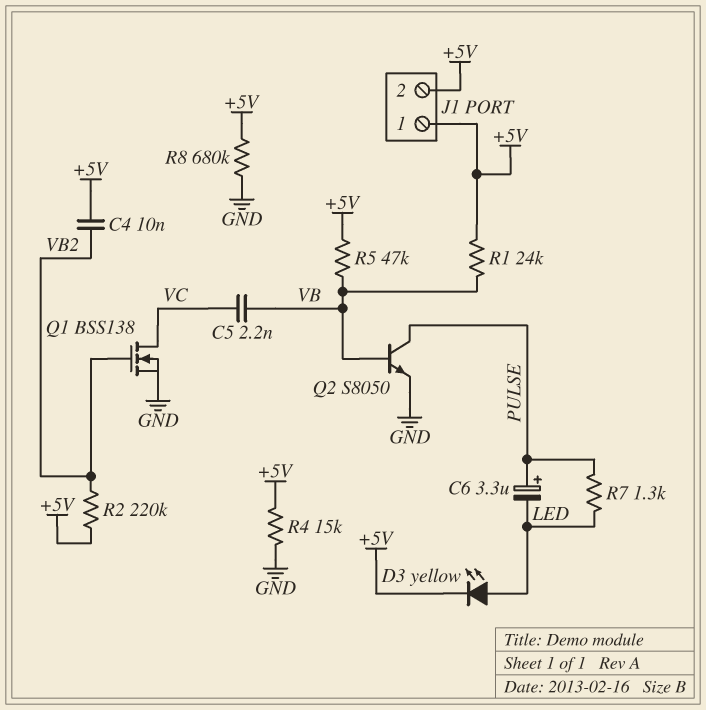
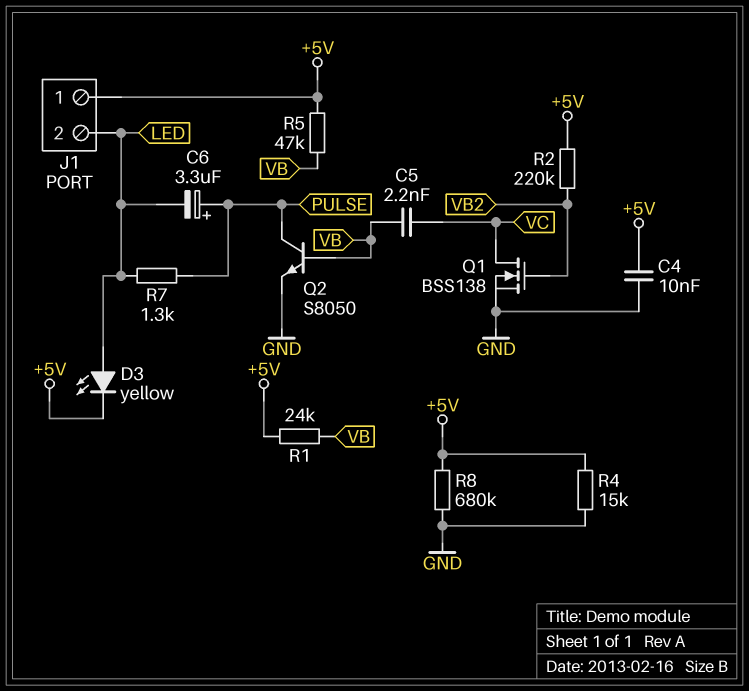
C4: 10nF (+5V, VB2) -> 10nF (+5V, GND)
J1 pin 2: +5V -> LED

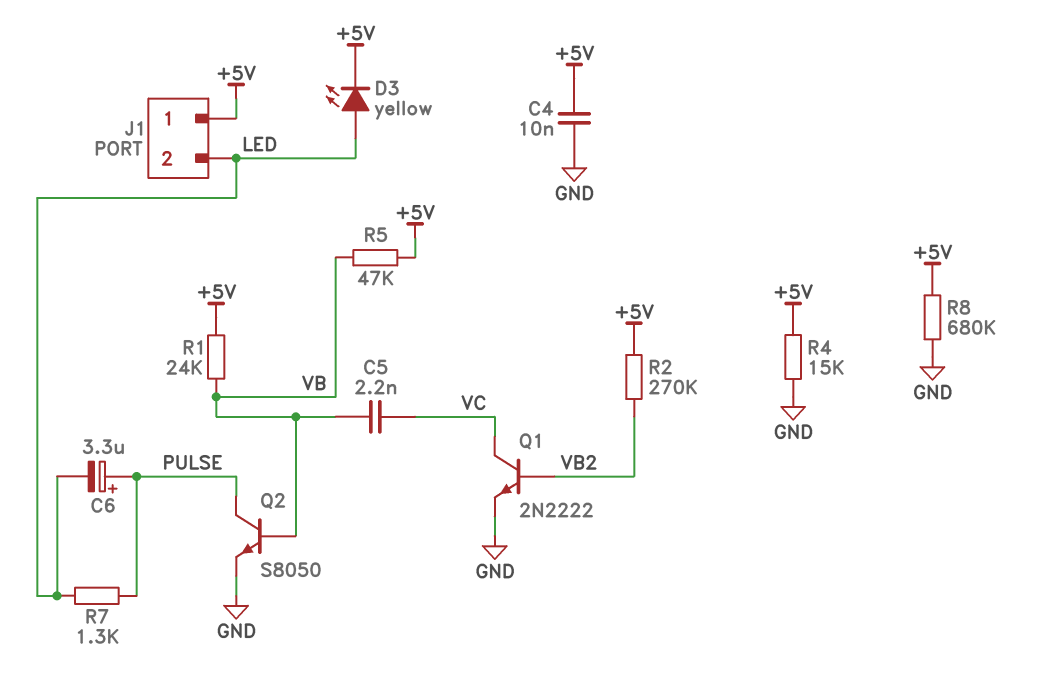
Q1: NMOS BSS138 (G VB2, D VC, S GND) -> NPN 2N2222 (B VB2, C VC, E GND)
R2: 220k (+5V, VB2) -> 270k (+5V, VB2)

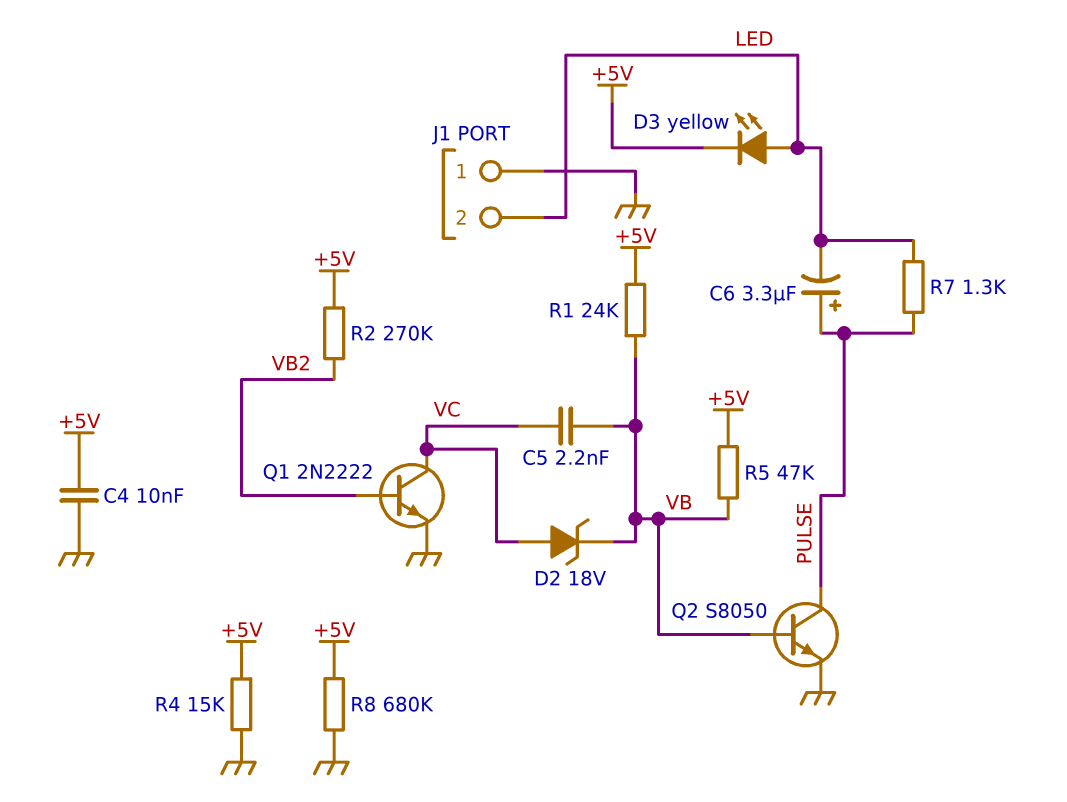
D2: none -> zener 18V (A VC, K VB)
J1 pin 1: +5V -> GND

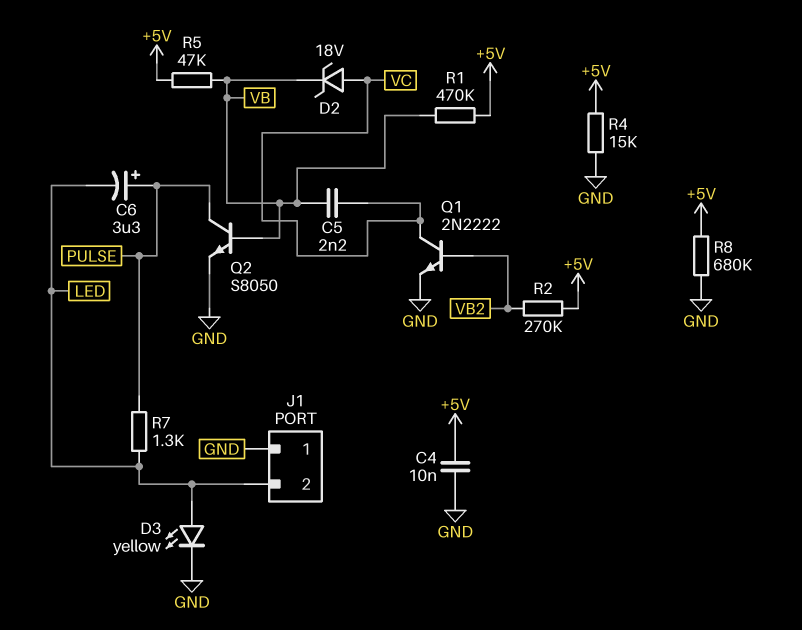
D3: LED yellow (A LED, K +5V) -> LED yellow (A LED, K GND)
R1: 24k (+5V, VB) -> 470k (+5V, VB)

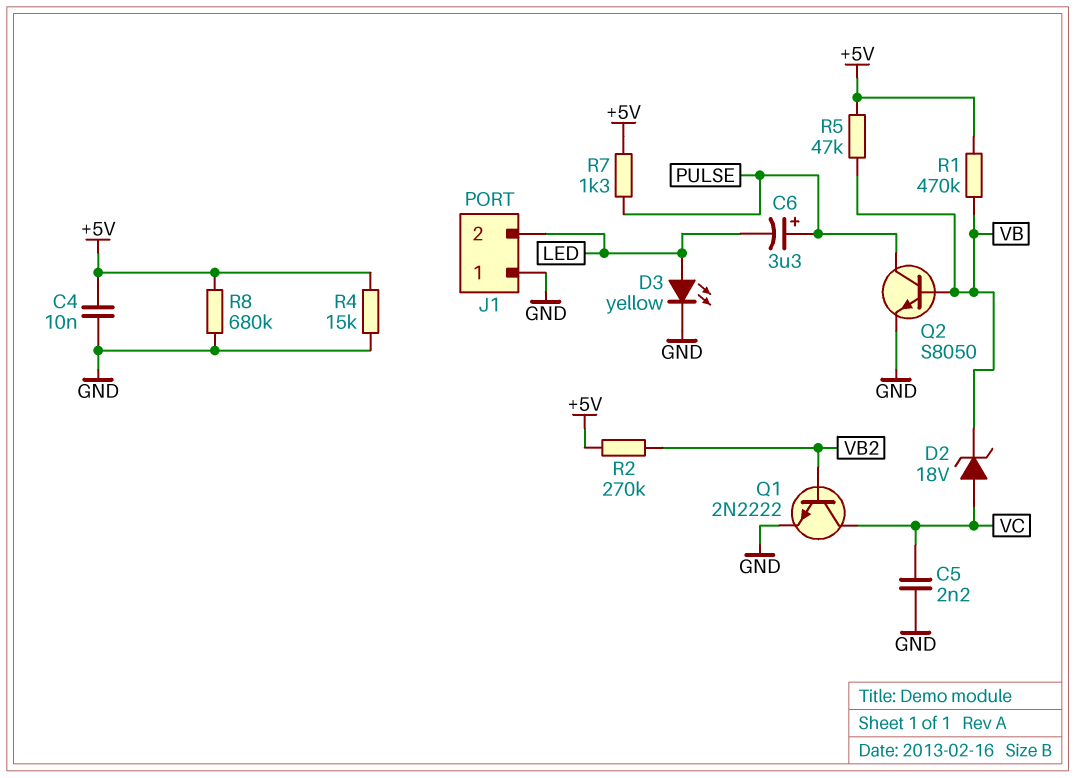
C5: 2.2nF (VB, VC) -> 2.2nF (GND, VC)
R7: 1.3k (LED, PULSE) -> 1.3k (+5V, PULSE)

